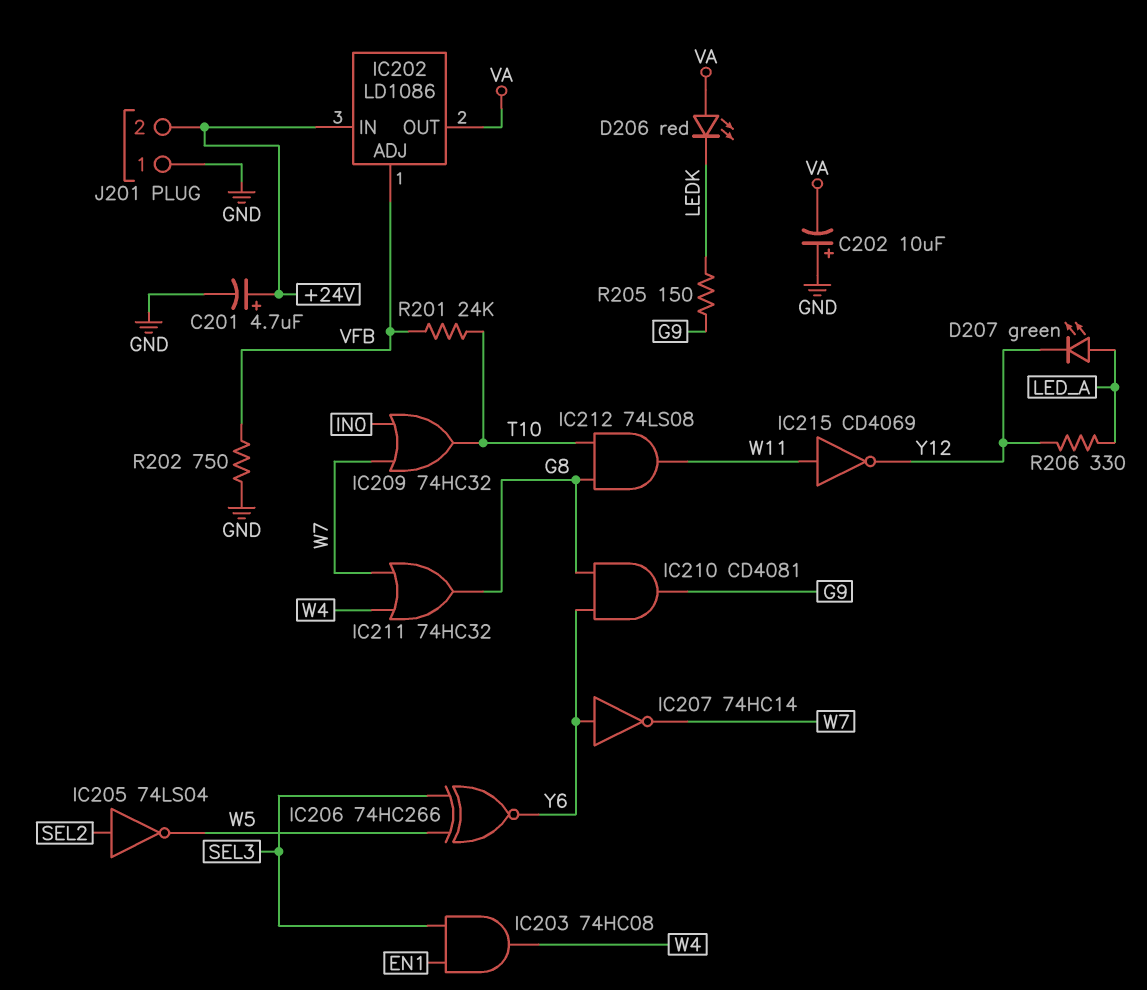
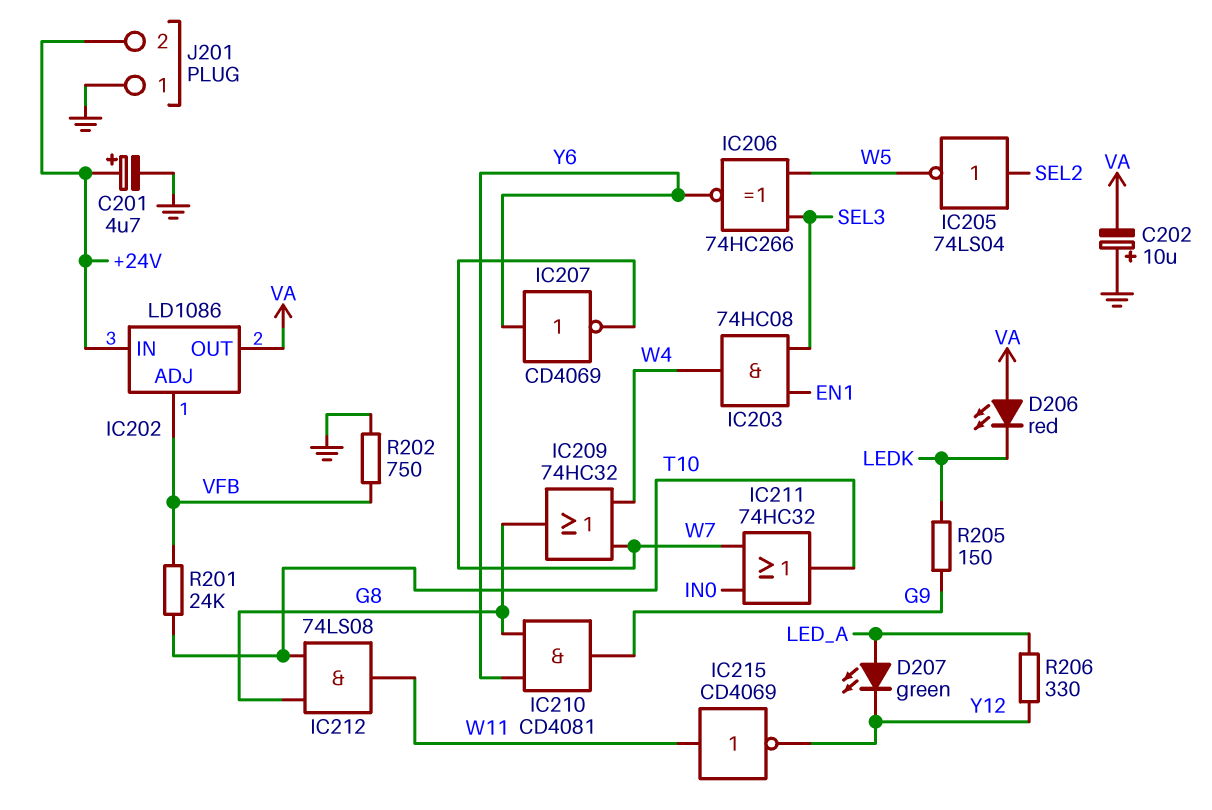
IC207: NOT 74HC14 (in Y6, out W7) -> NOT CD4069 (in Y6, out W7)
IC209: OR 74HC32 (in IN0, in W7, out T10) -> OR 74HC32 (in W4, in W7, out G8)
IC211: OR 74HC32 (in W4, in W7, out G8) -> OR 74HC32 (in IN0, in W7, out T10)

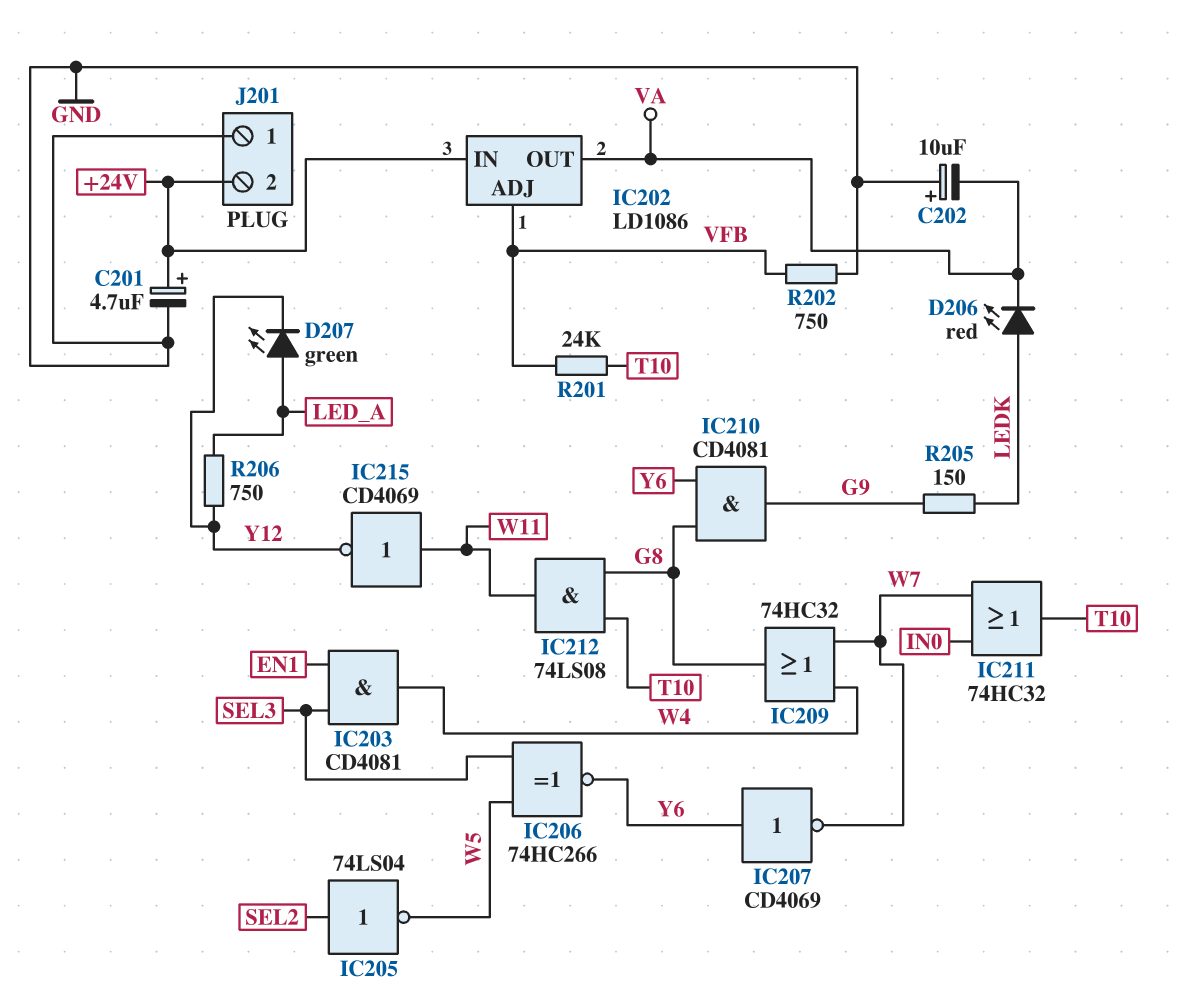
D206: LED red (A VA, K LEDK) -> LED red (A LEDK, K VA)
IC203: AND 74HC08 (in EN1, in SEL3, out W4) -> AND CD4081 (in EN1, in SEL3, out W4)
R206: 330 (LED_A, Y12) -> 750 (LED_A, Y12)

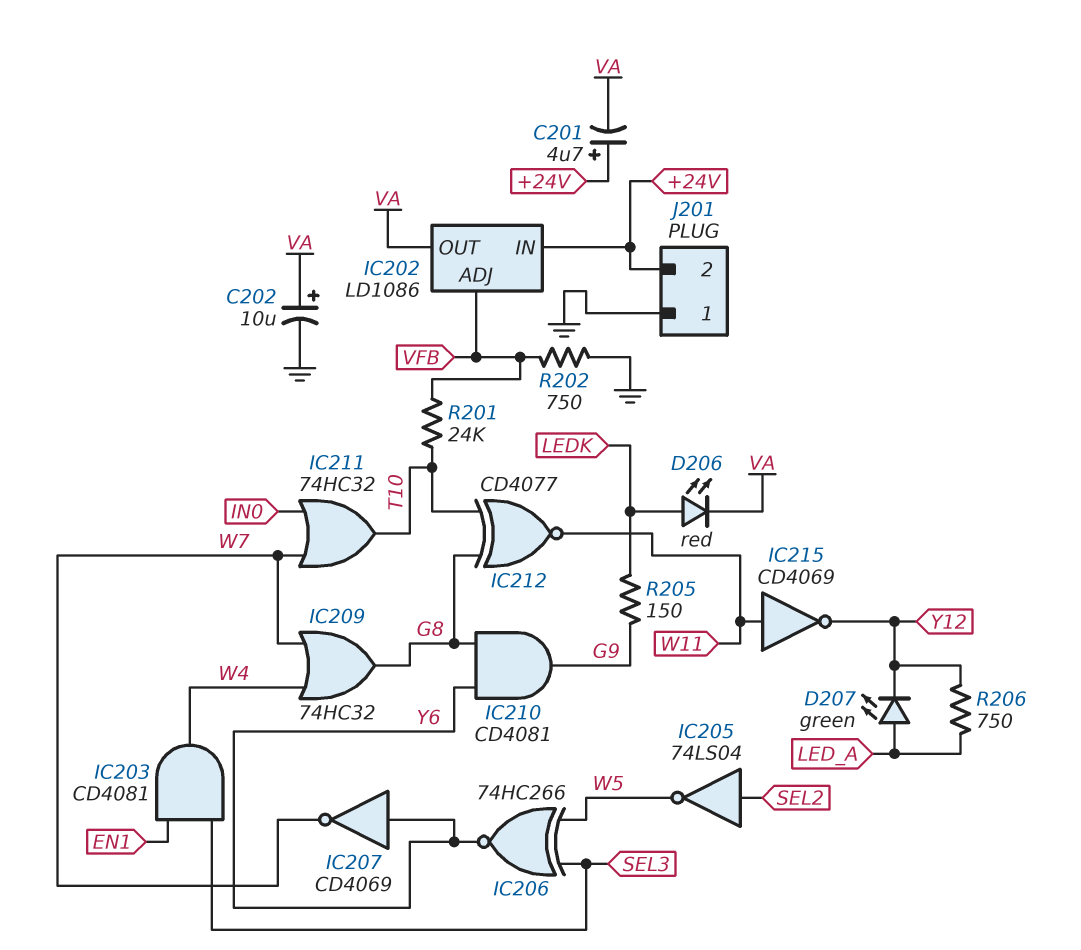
C201: 4.7uF (plus +24V, minus GND) -> 4.7uF (plus +24V, minus VA)
C202: 10uF (plus GND, minus VA) -> 10uF (plus VA, minus GND)
IC212: AND 74LS08 (in G8, in T10, out W11) -> XNOR CD4077 (in G8, in T10, out W11)

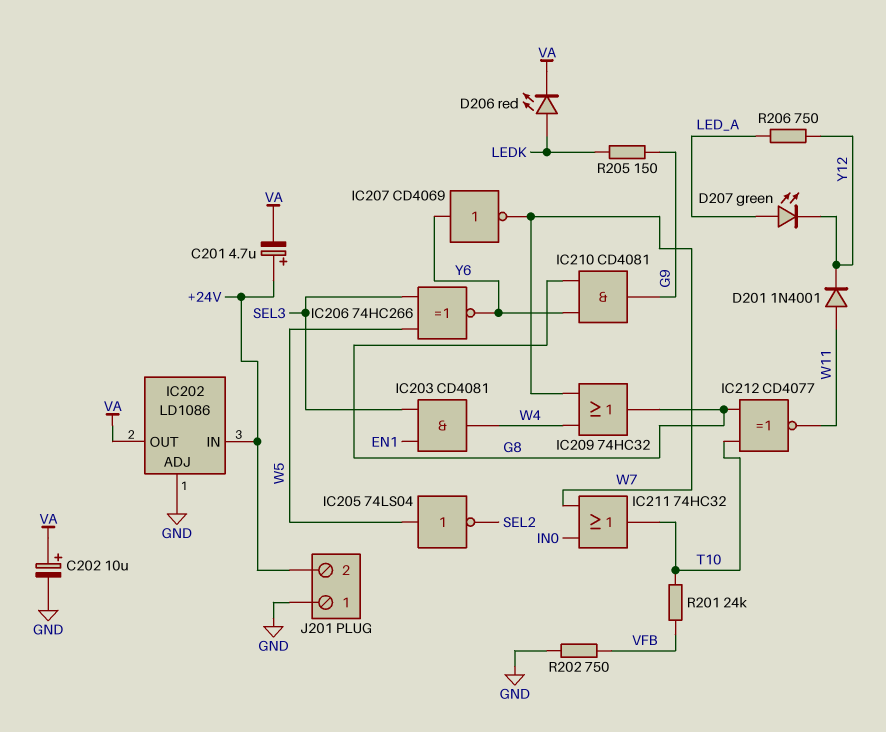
D201: none -> diode 1N4001 (A W11, K Y12)
IC202 pin ADJ: VFB -> GND
IC205: NOT 74LS04 (in SEL2, out W5) -> NOT 74LS04 (in W5, out SEL2)
IC215: NOT CD4069 (in W11, out Y12) -> none

